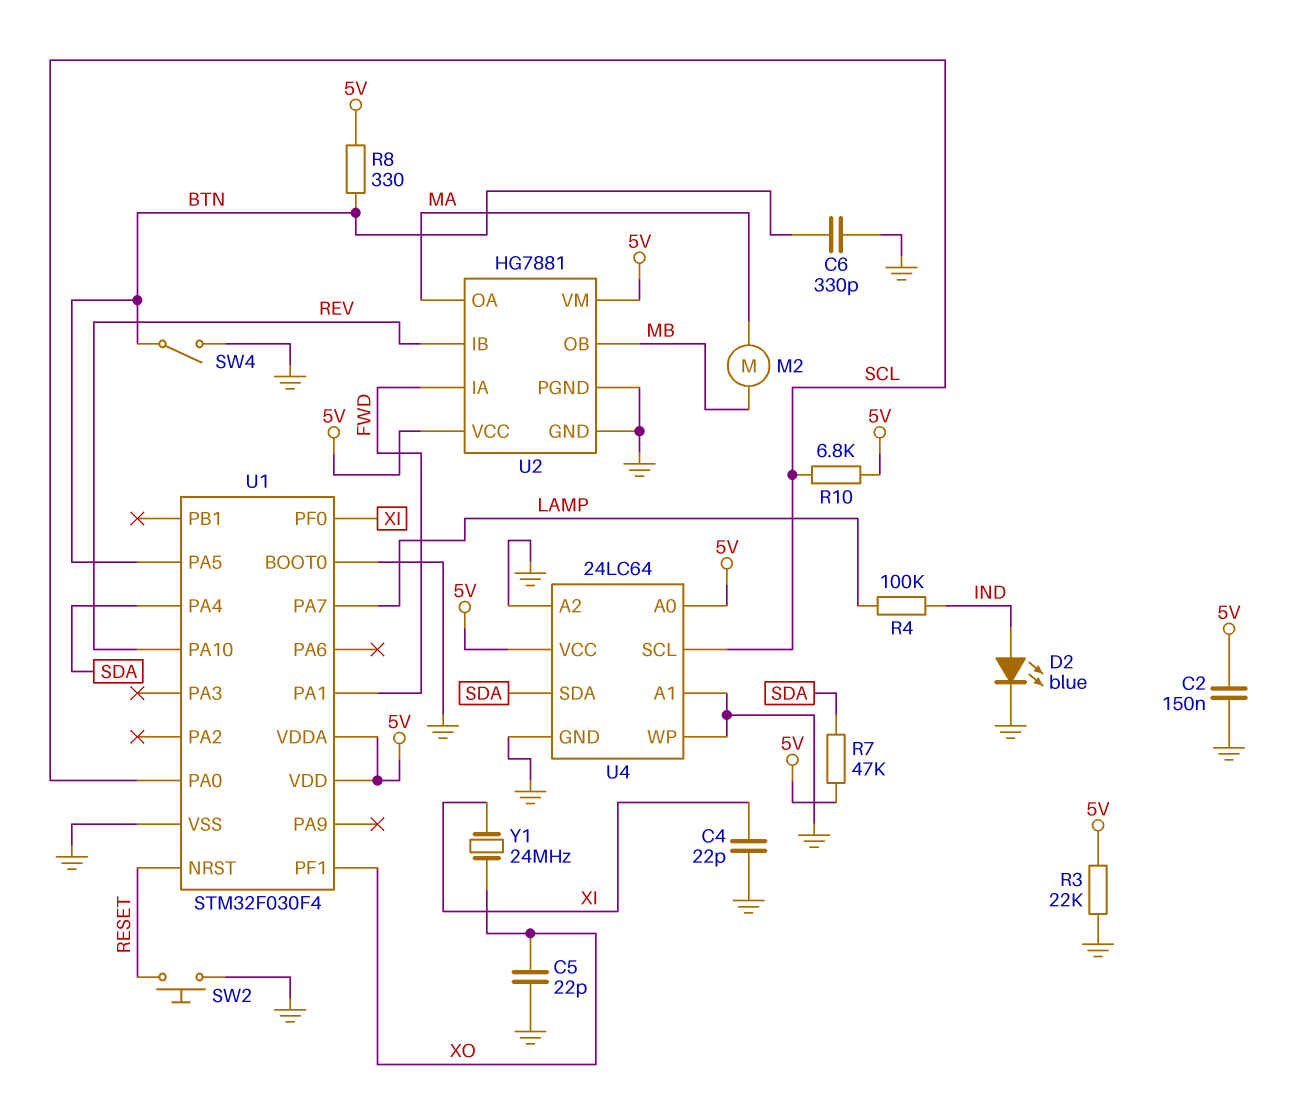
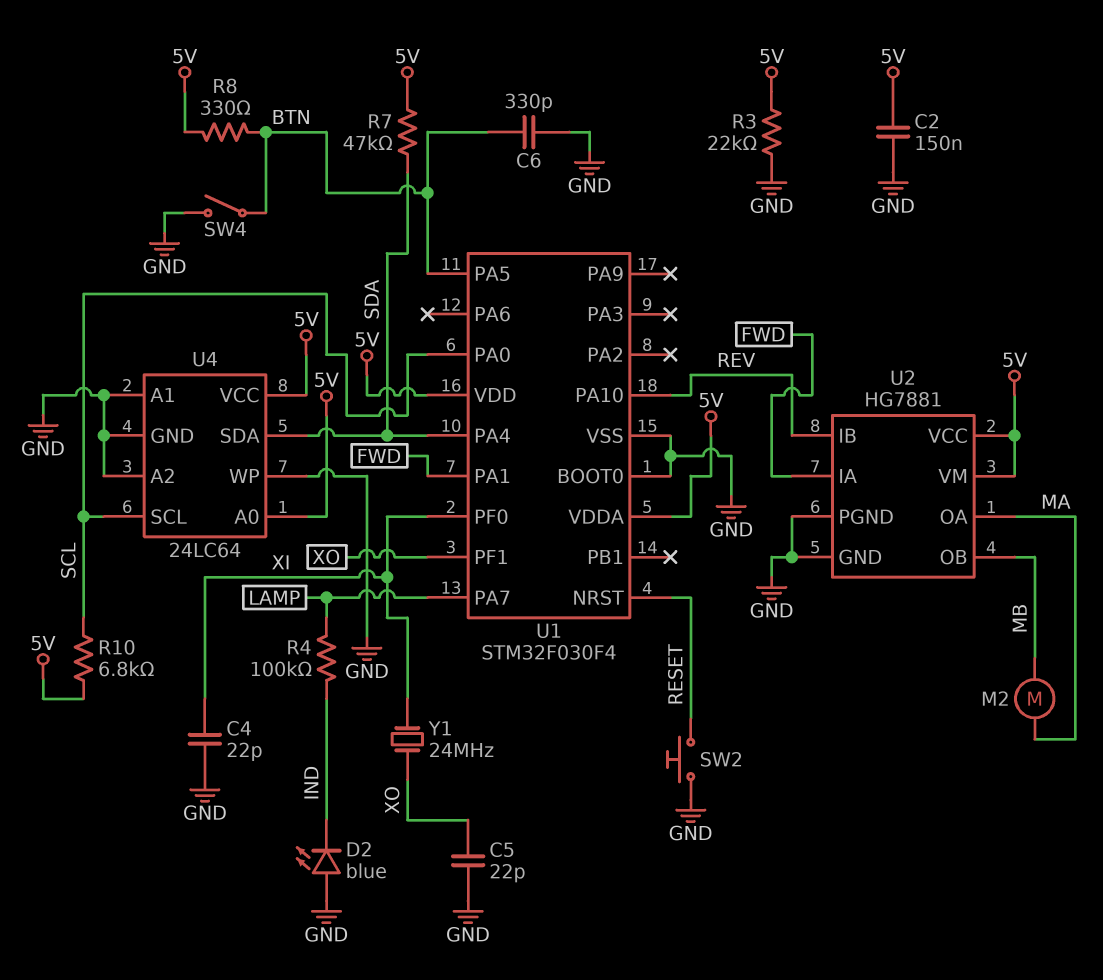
D2: LED blue (A IND, K GND) -> LED blue (A GND, K IND)

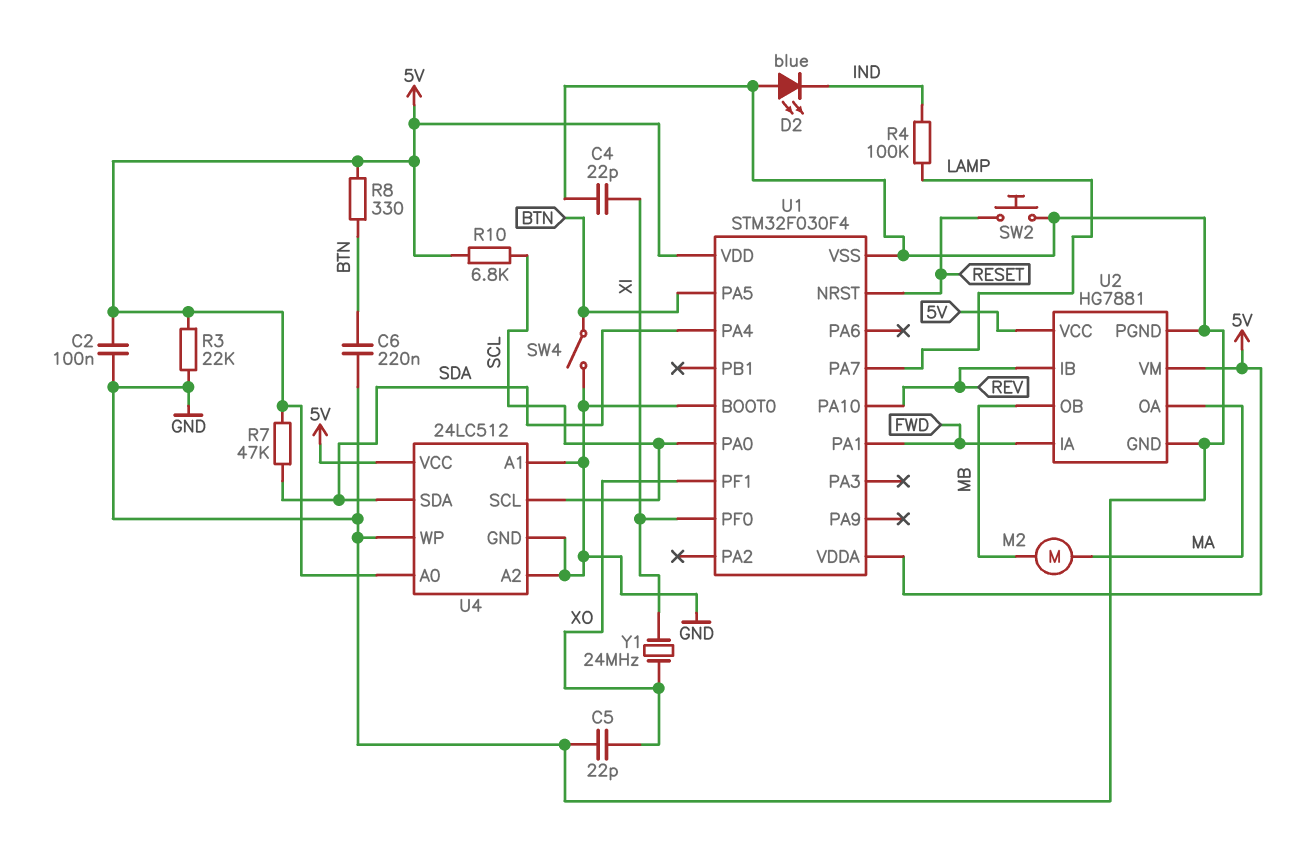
C2: 150nF (5V, GND) -> 100nF (5V, GND)
C6: 330pF (BTN, GND) -> 220nF (BTN, GND)
U4: 24LC64 -> 24LC512

